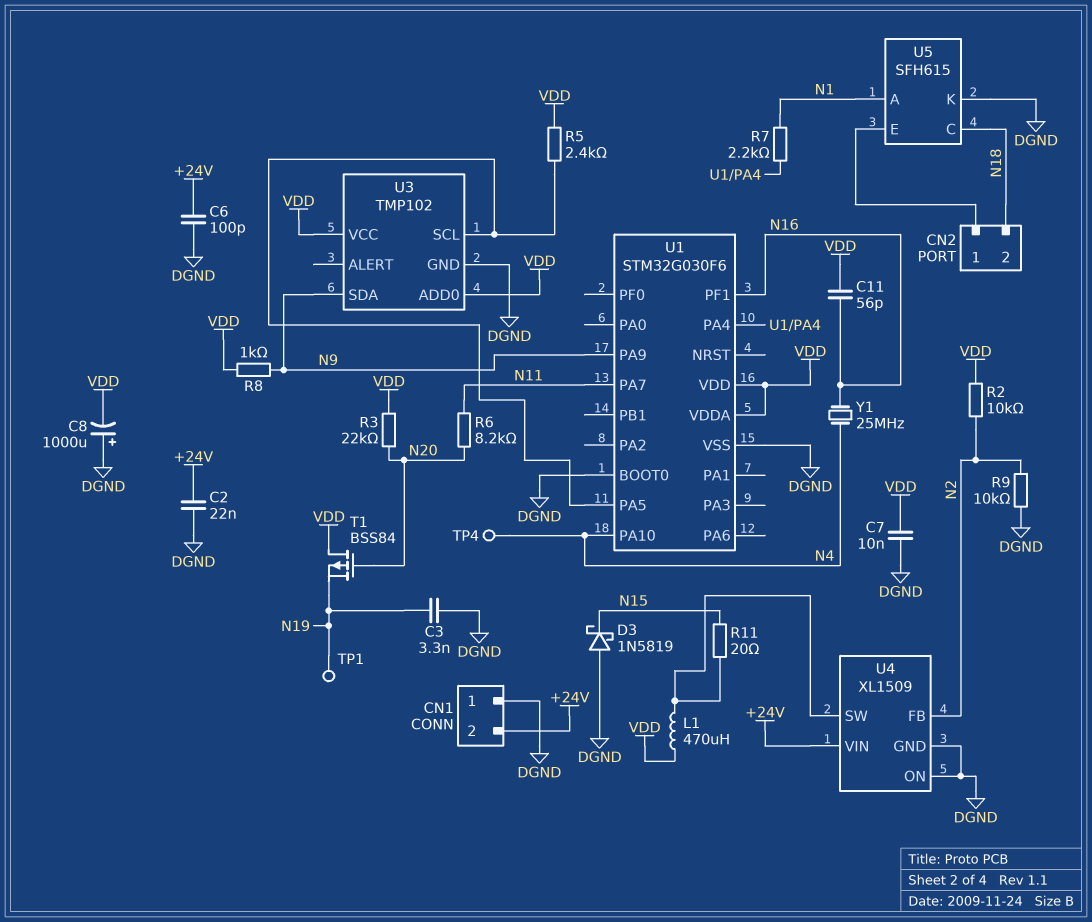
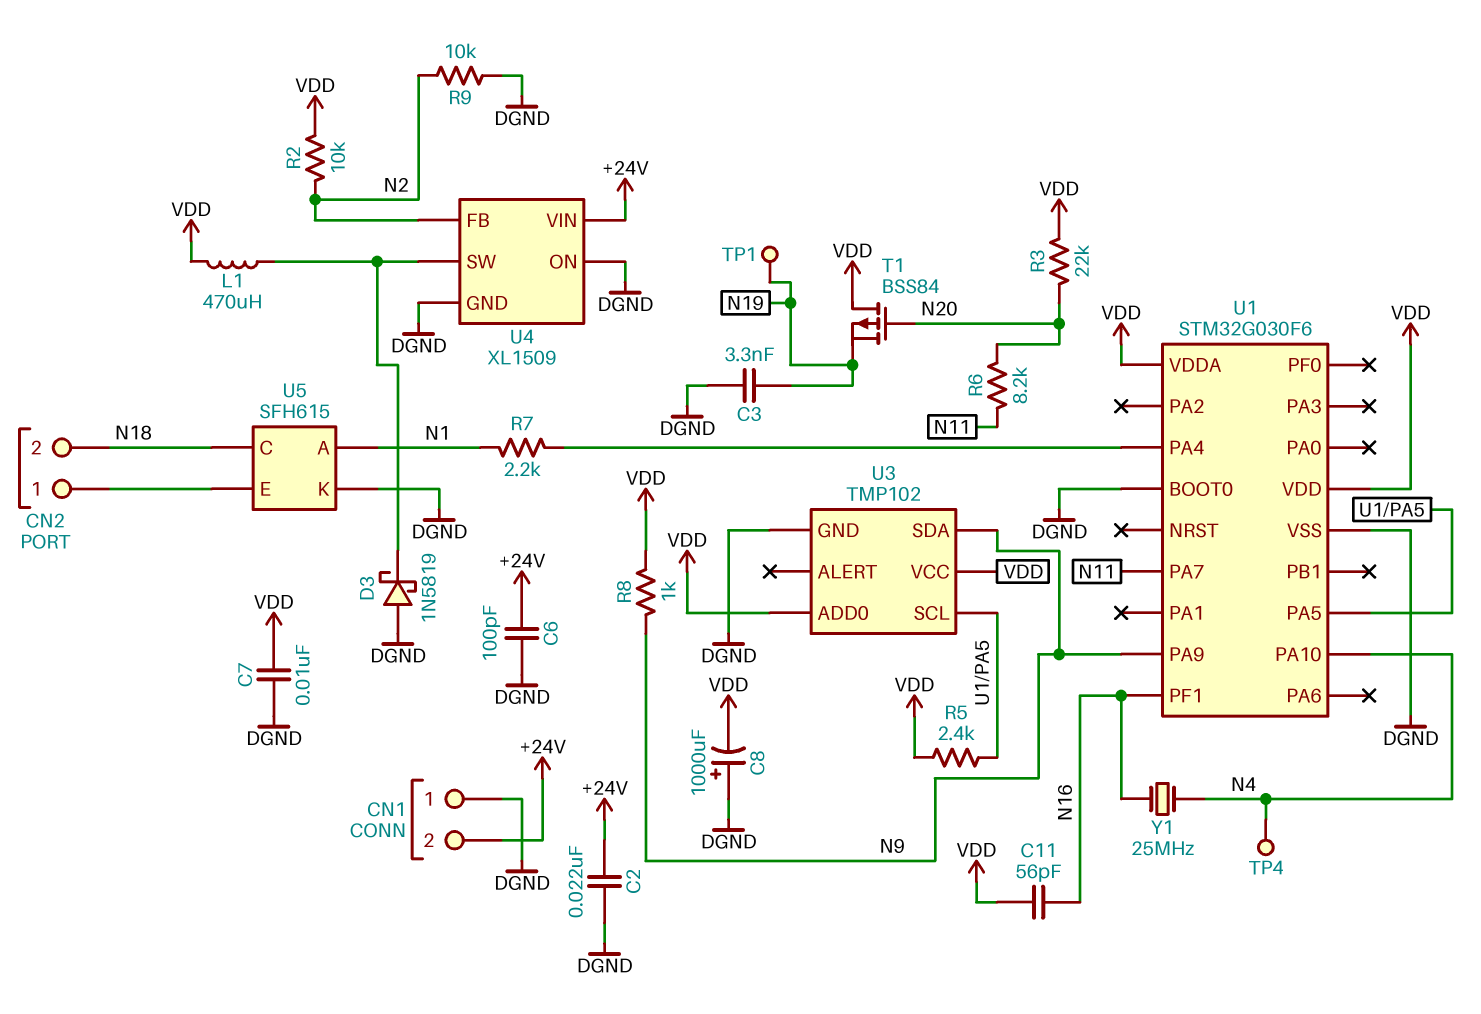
D3: schottky 1N5819 (A DGND, K N15) -> schottky 1N5819 (A DGND, K U4/SW)
R11: 20 (N15, U4/SW) -> none

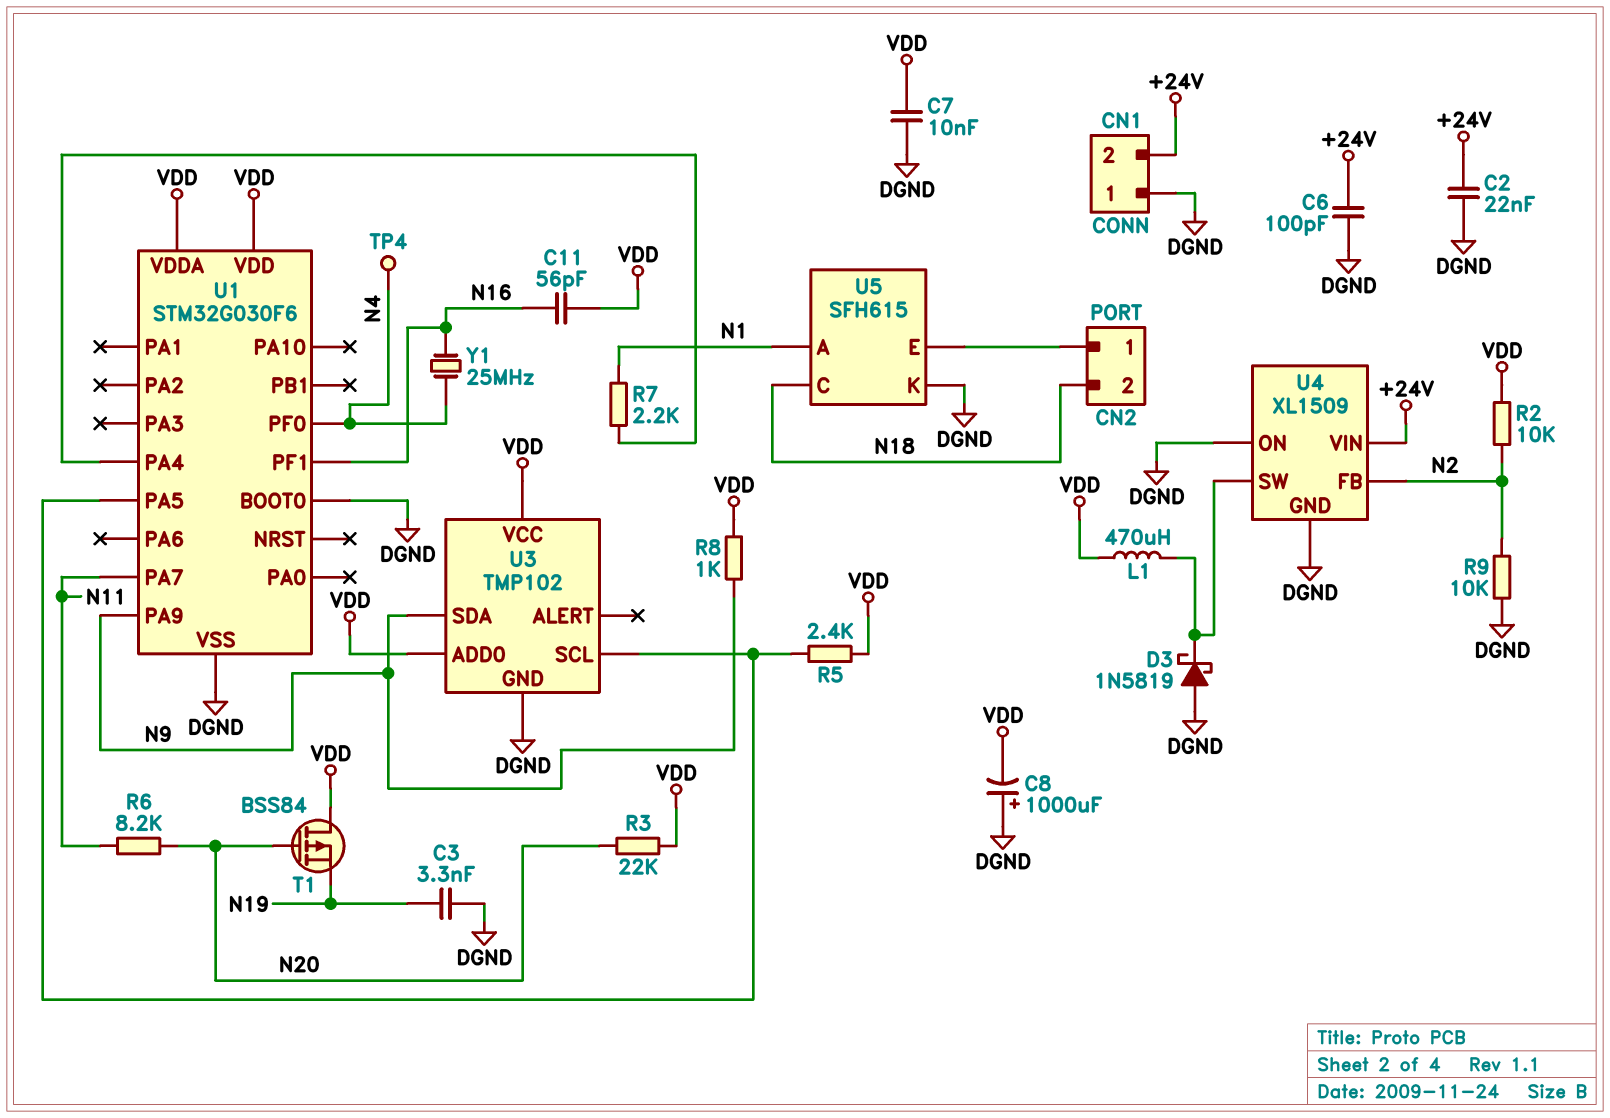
TP1: test point (N19) -> none
U1 pin PA10: N4 -> none
U1 pin PF0: none -> N4

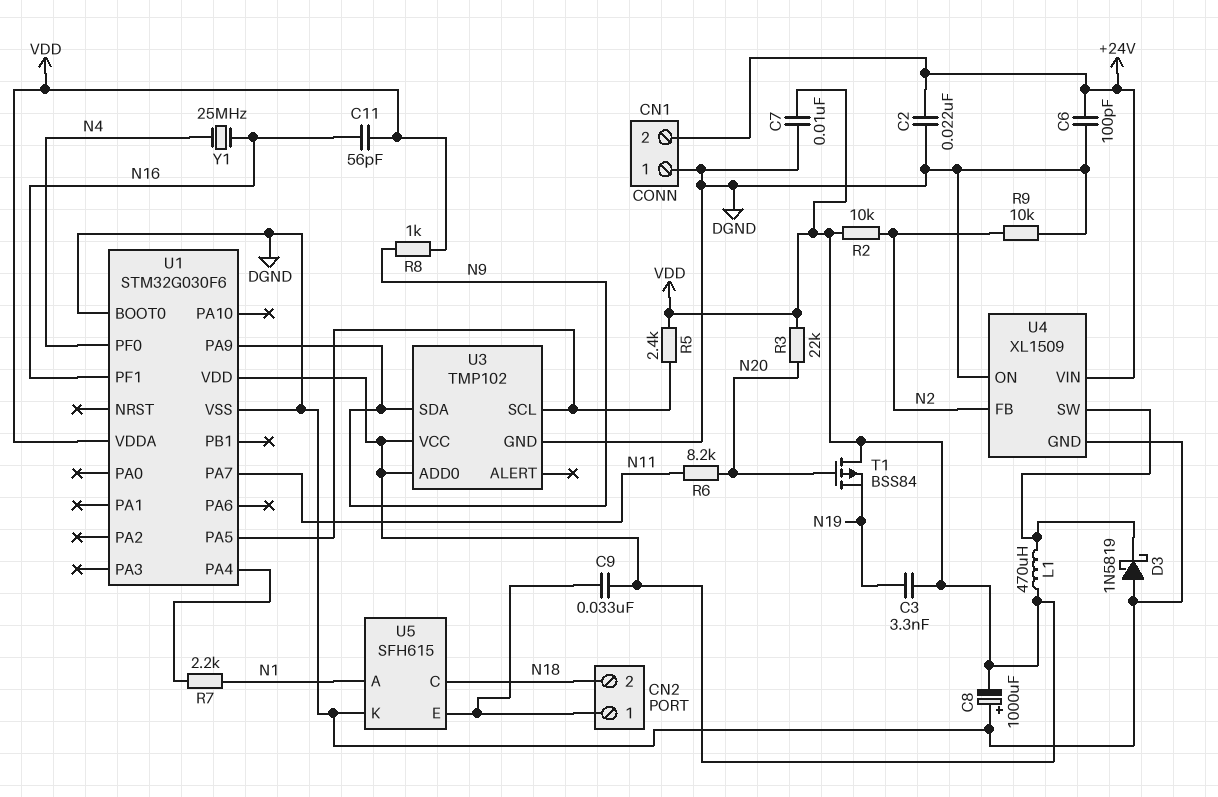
C3: 3.3nF (DGND, N19) -> 3.3nF (N19, VDD)
C9: none -> 33nF (CN2/1, VDD)
TP4: test point (N4) -> none

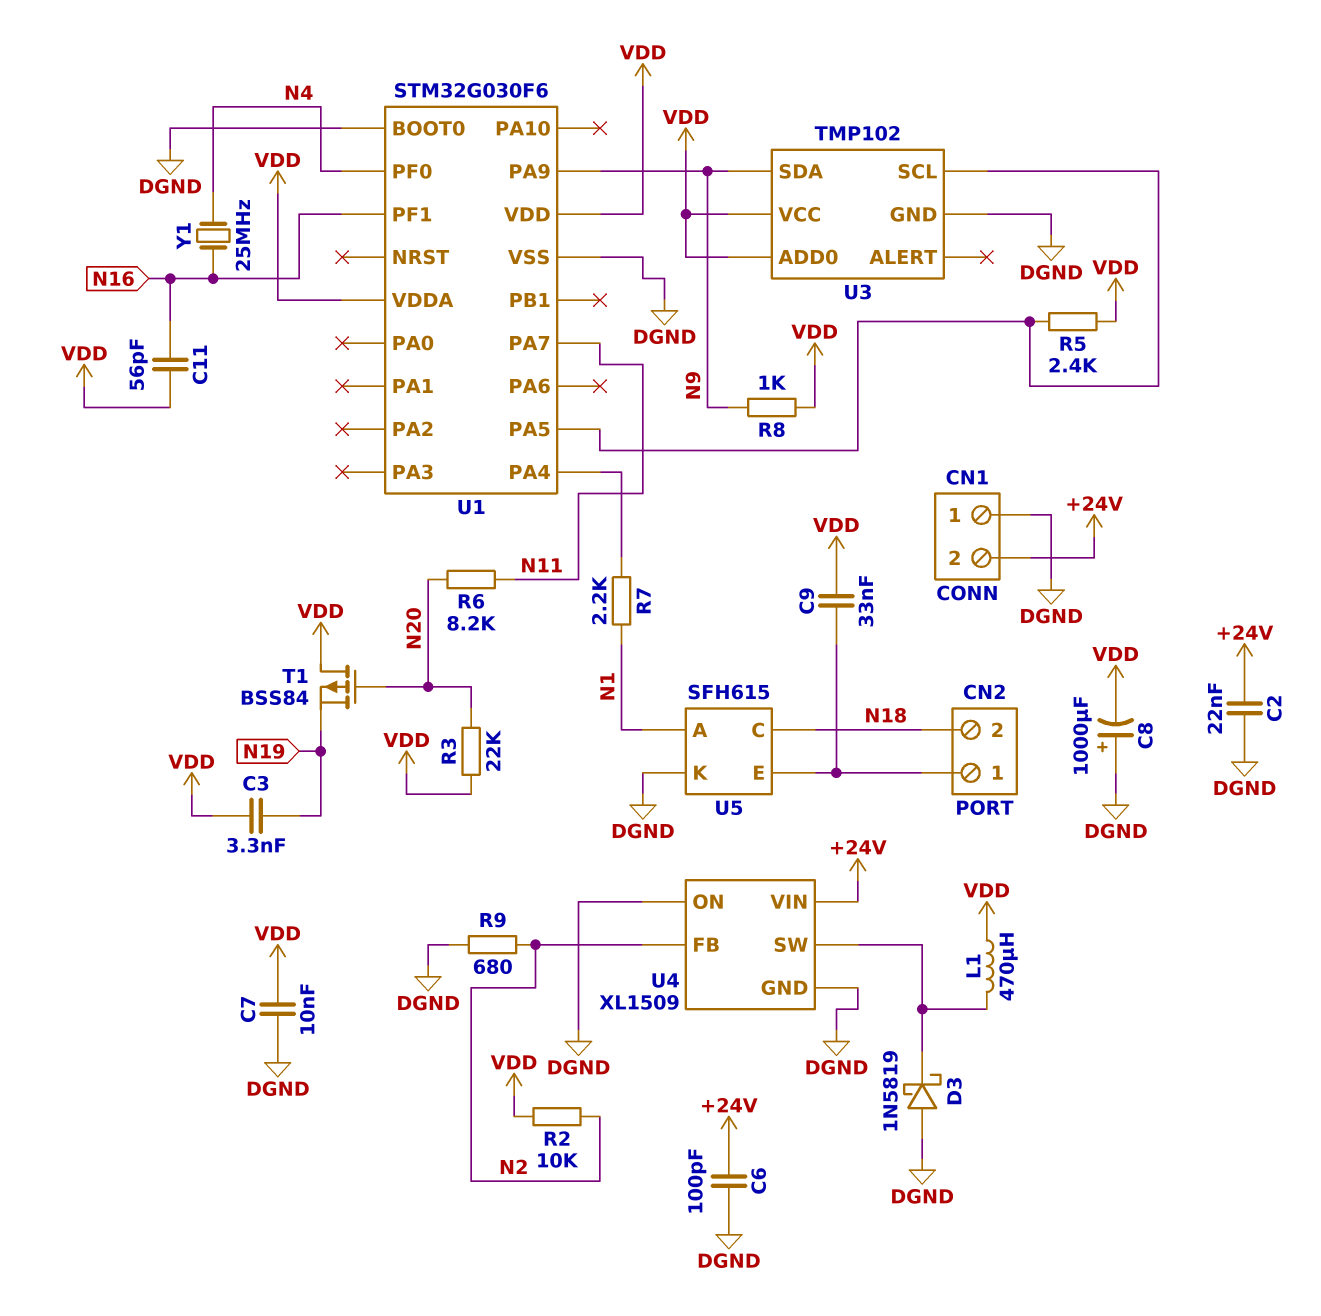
R9: 10k (DGND, N2) -> 680 (DGND, N2)

